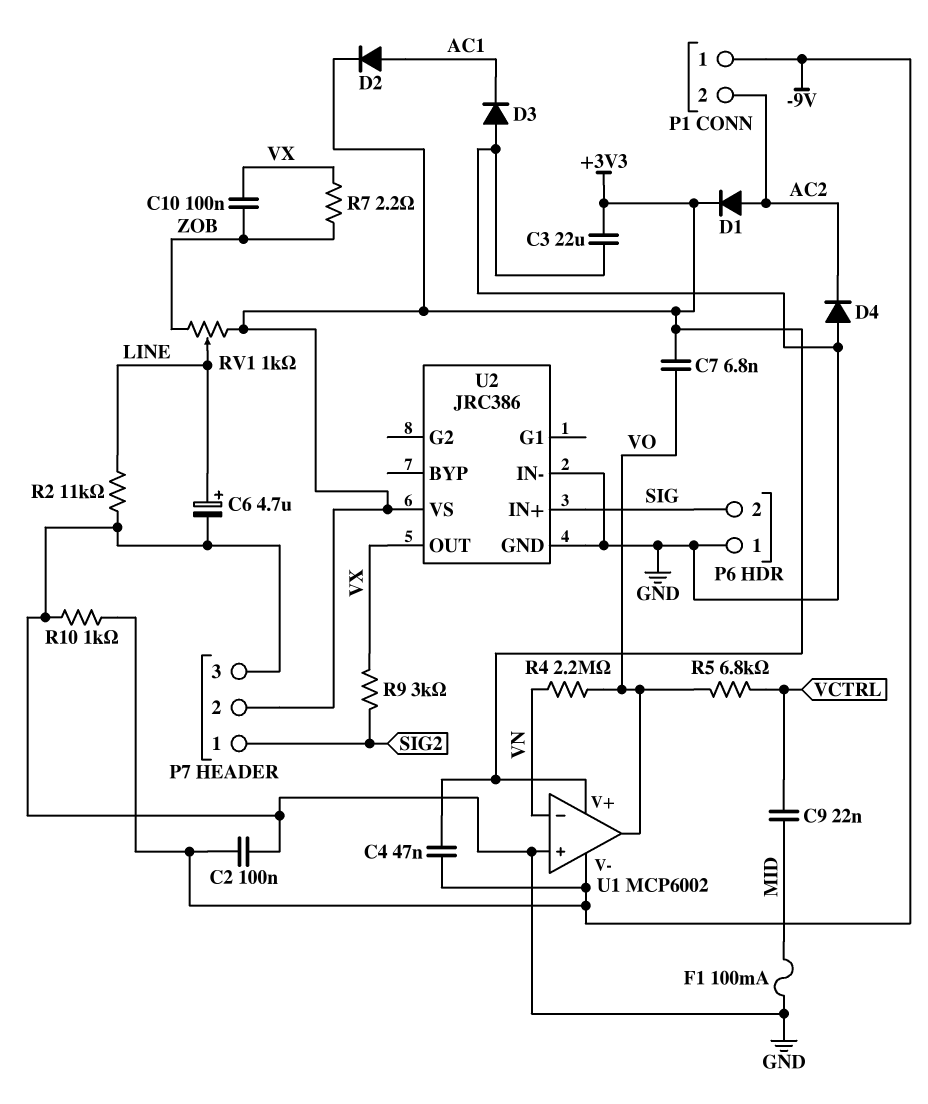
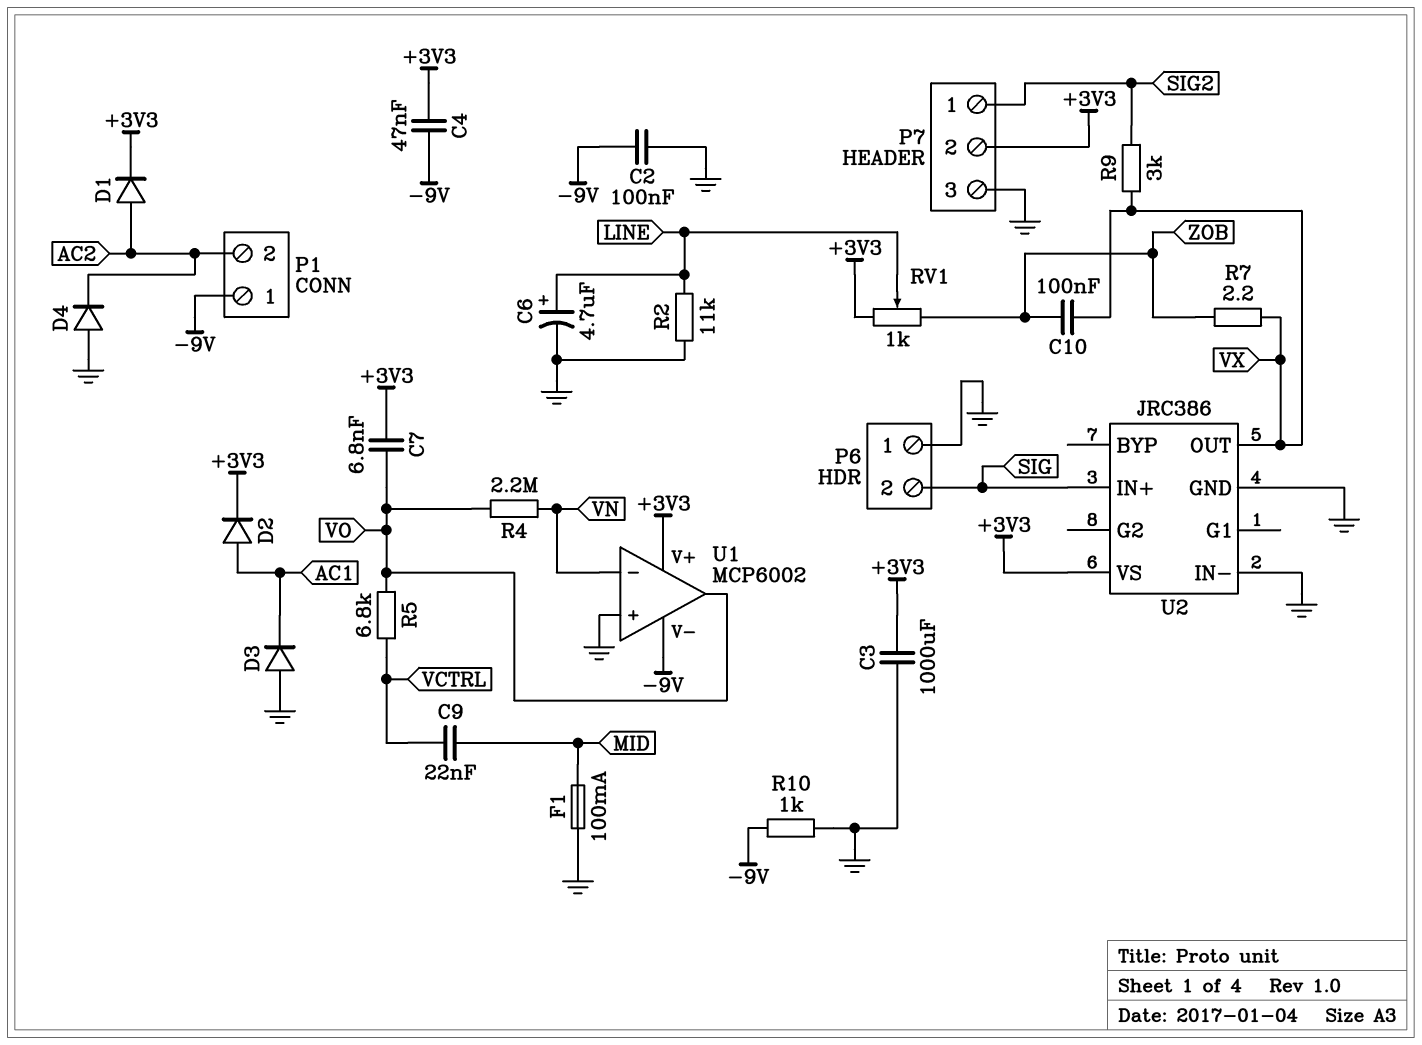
C3: 22uF (+3V3, GND) -> 1000uF (+3V3, GND)

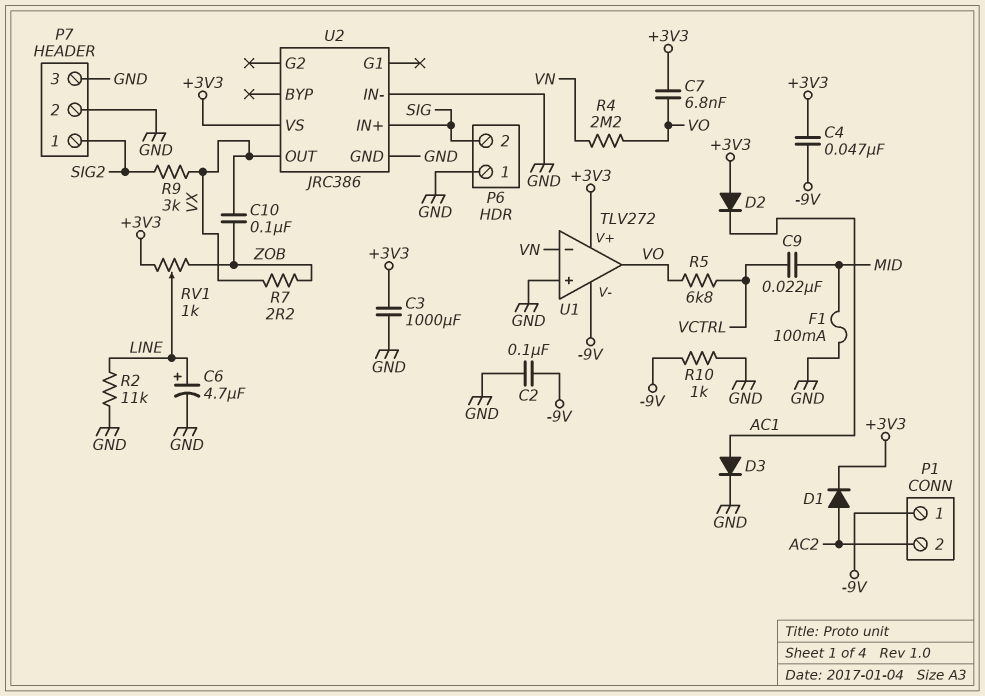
D2: diode (A AC1, K +3V3) -> diode (A +3V3, K AC1)
D3: diode (A GND, K AC1) -> diode (A AC1, K GND)
D4: diode (A GND, K AC2) -> none
P7 pin 2: +3V3 -> GND
U1: MCP6002 -> TLV272

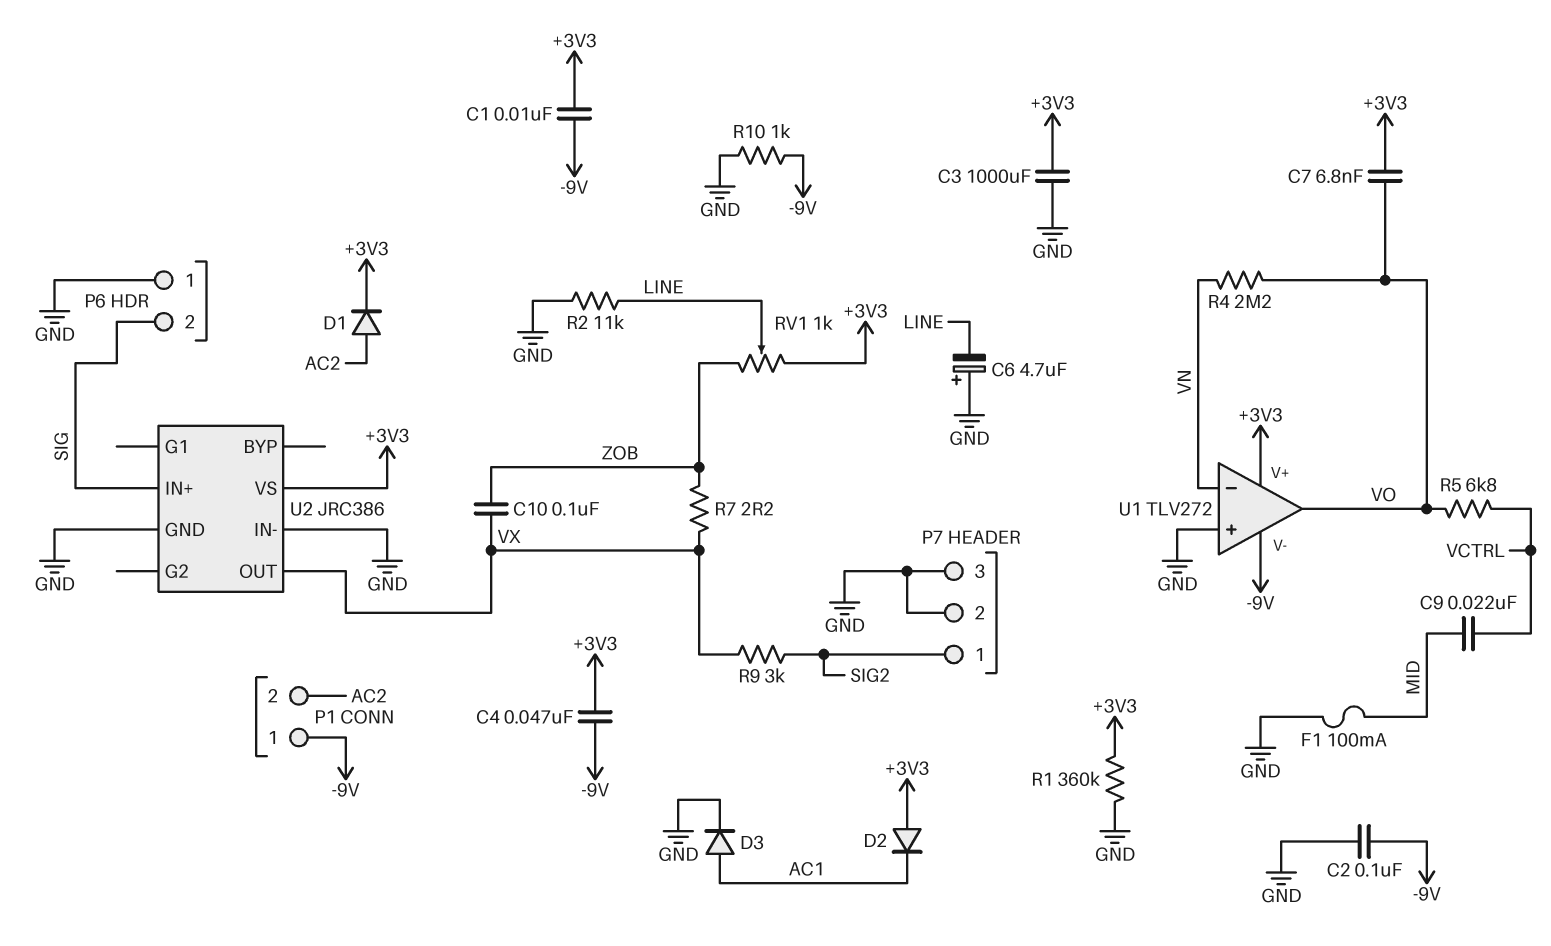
C1: none -> 10nF (+3V3, -9V)
C6: 4.7uF (plus LINE, minus GND) -> 4.7uF (plus GND, minus LINE)
R1: none -> 360k (+3V3, GND)

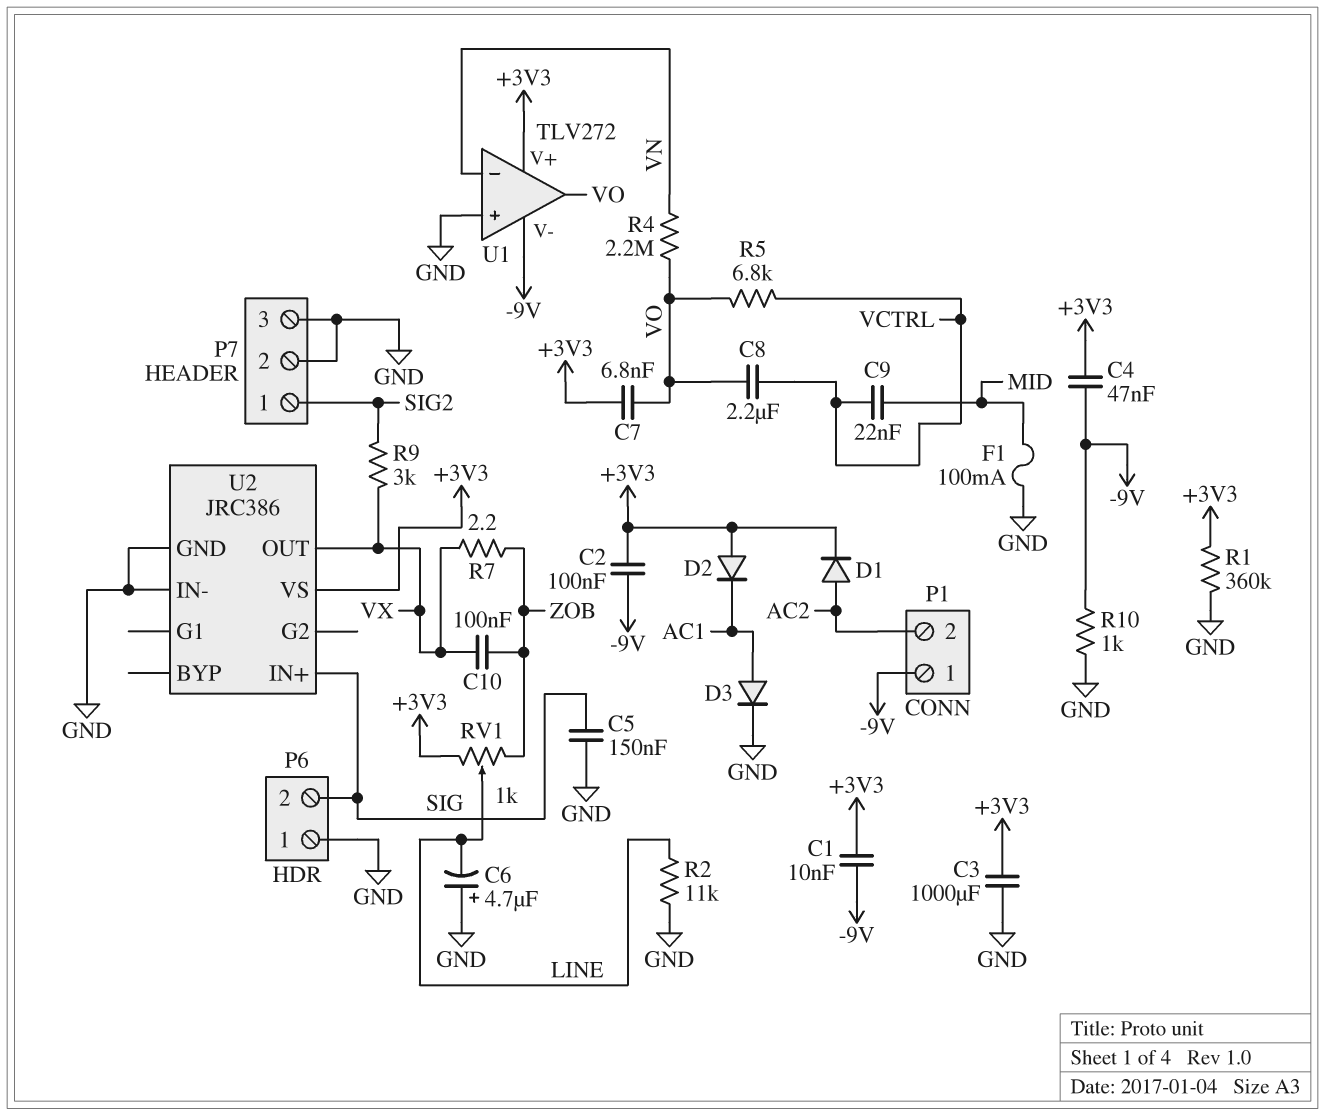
C2: 100nF (-9V, GND) -> 100nF (+3V3, -9V)
C5: none -> 150nF (GND, SIG)
C8: none -> 2.2uF (VCTRL, VO)

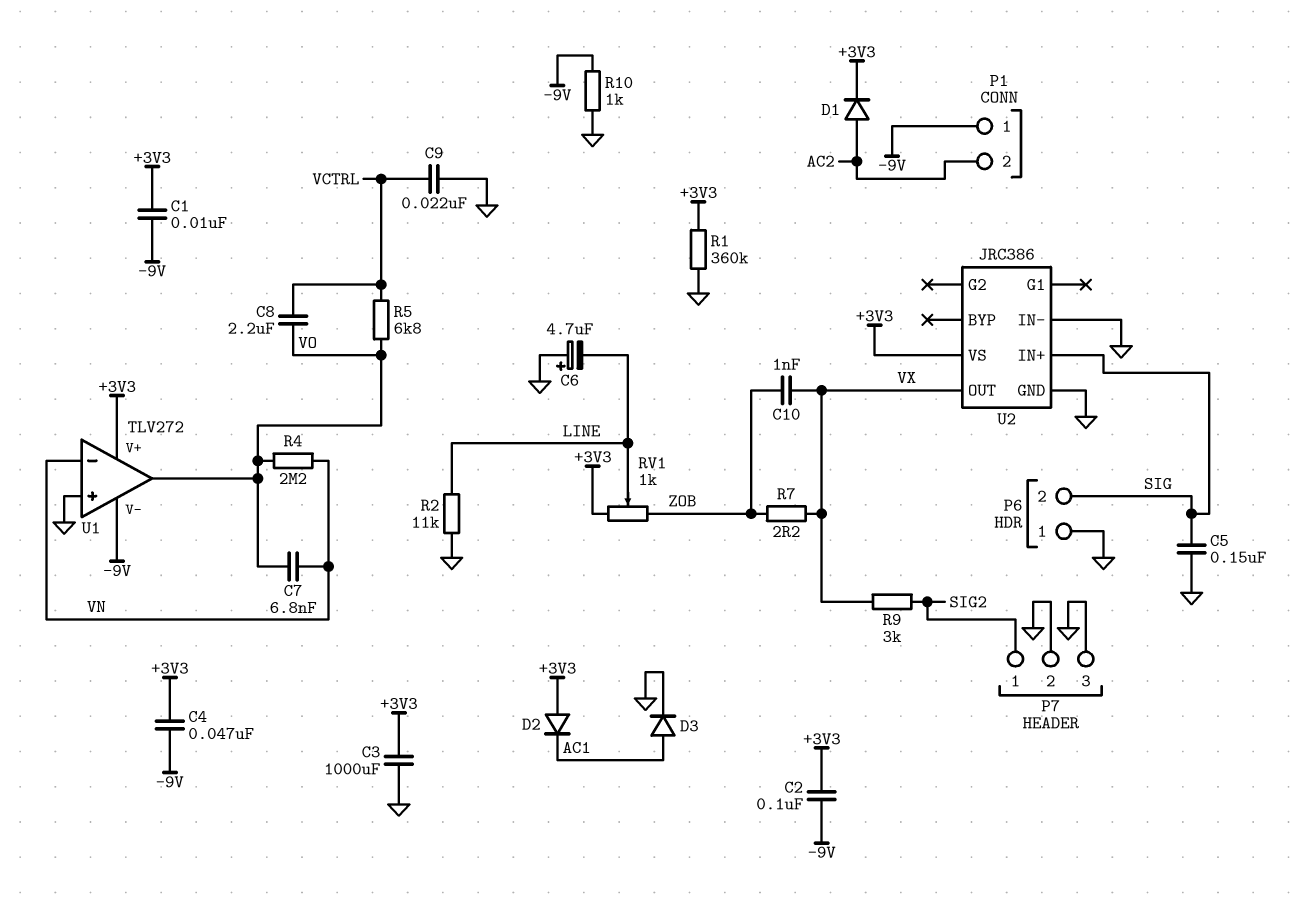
C7: 6.8nF (+3V3, VO) -> 6.8nF (VN, VO)
C9: 22nF (MID, VCTRL) -> 22nF (GND, VCTRL)
C10: 100nF (VX, ZOB) -> 1nF (VX, ZOB)
F1: 100mA (GND, MID) -> none

